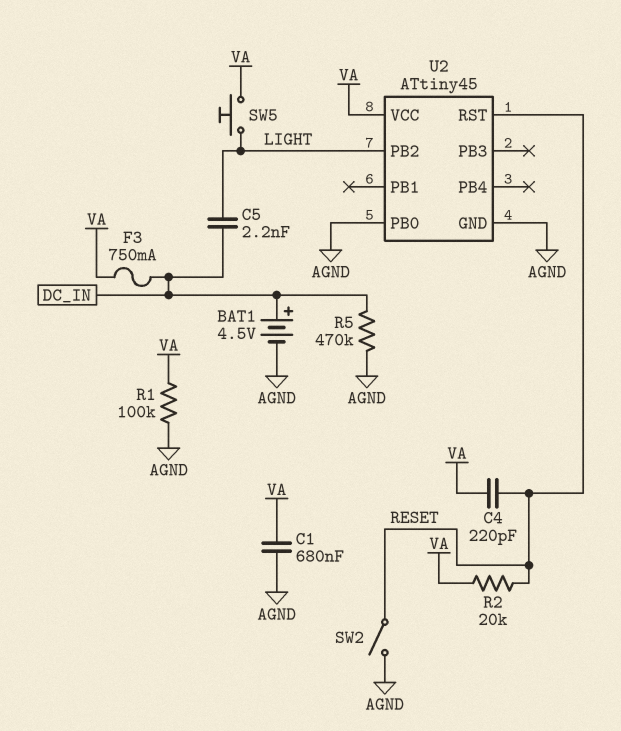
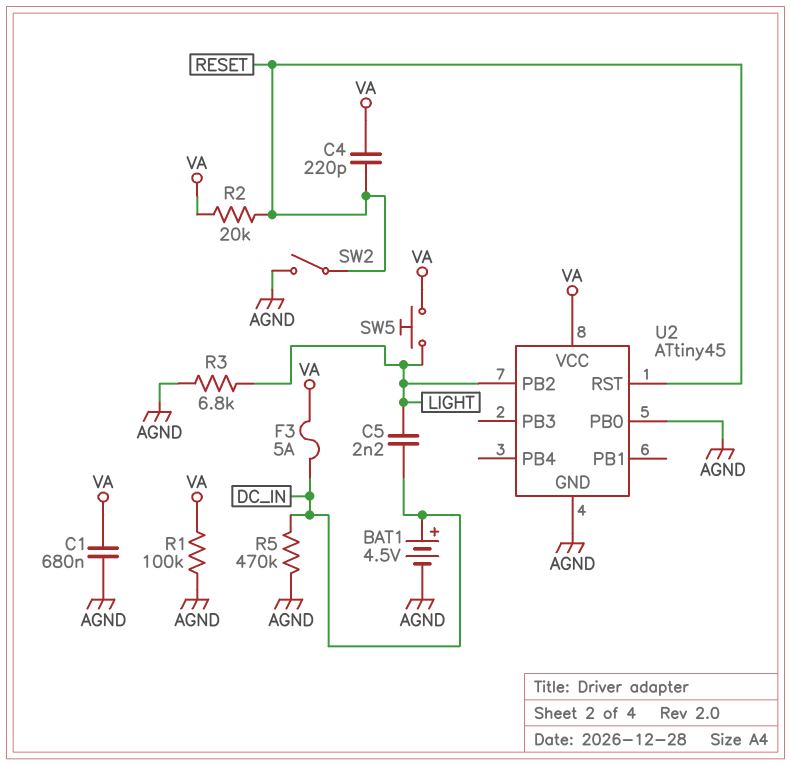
F3: 750mA (DC_IN, VA) -> 5A (DC_IN, VA)
R3: none -> 6.8k (AGND, LIGHT)

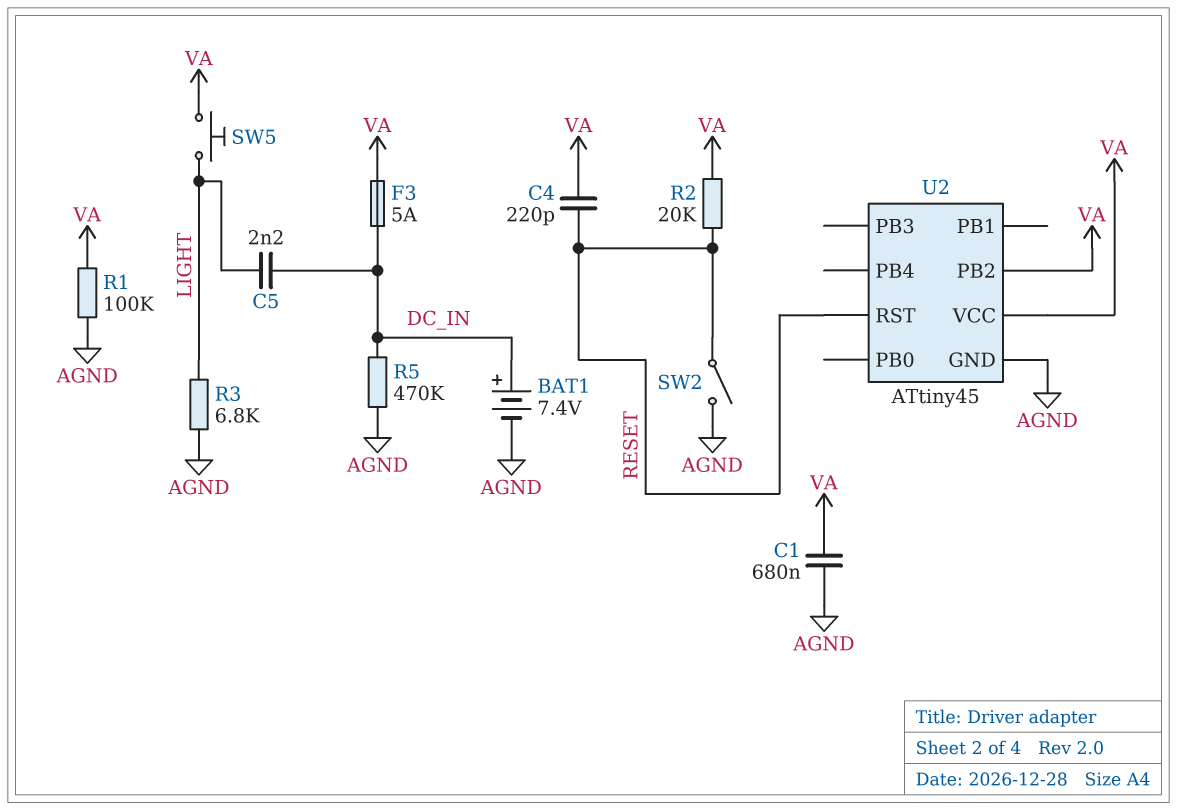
BAT1: 4.5V (plus DC_IN, minus AGND) -> 7.4V (plus DC_IN, minus AGND)
U2 pin PB0: AGND -> none
U2 pin PB2: LIGHT -> VA

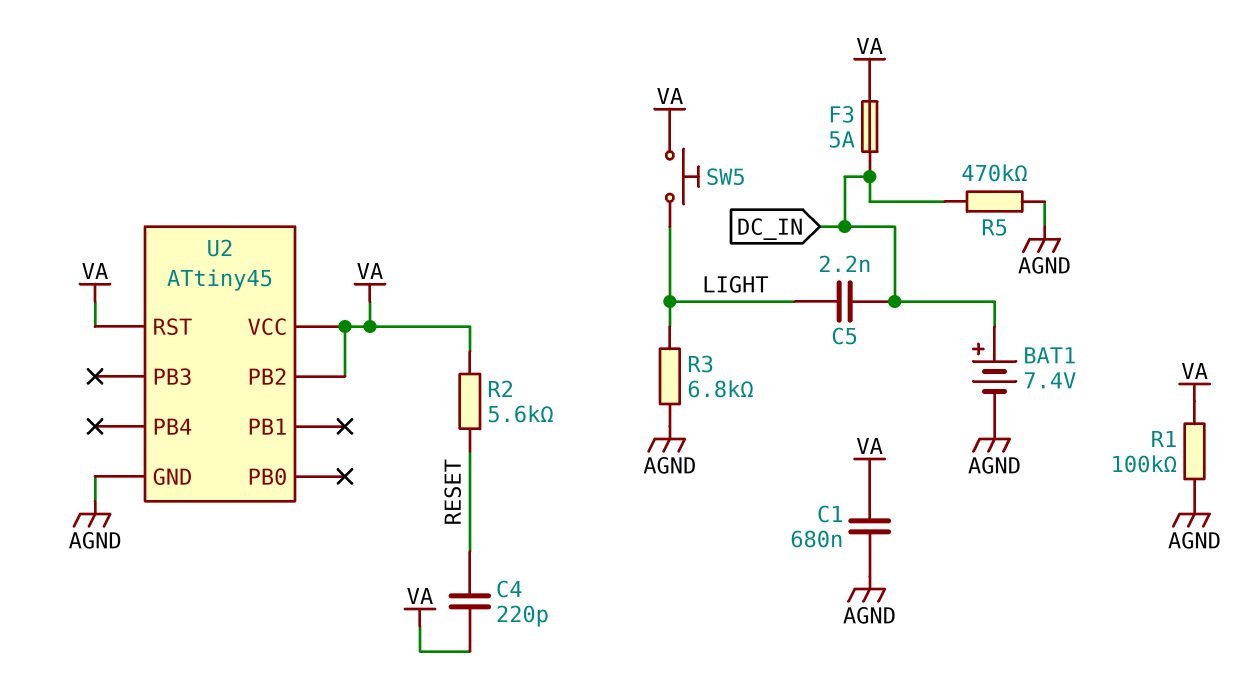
R2: 20k (RESET, VA) -> 5.6k (RESET, VA)
SW2: switch (AGND, RESET) -> none
U2 pin RST: RESET -> VA

